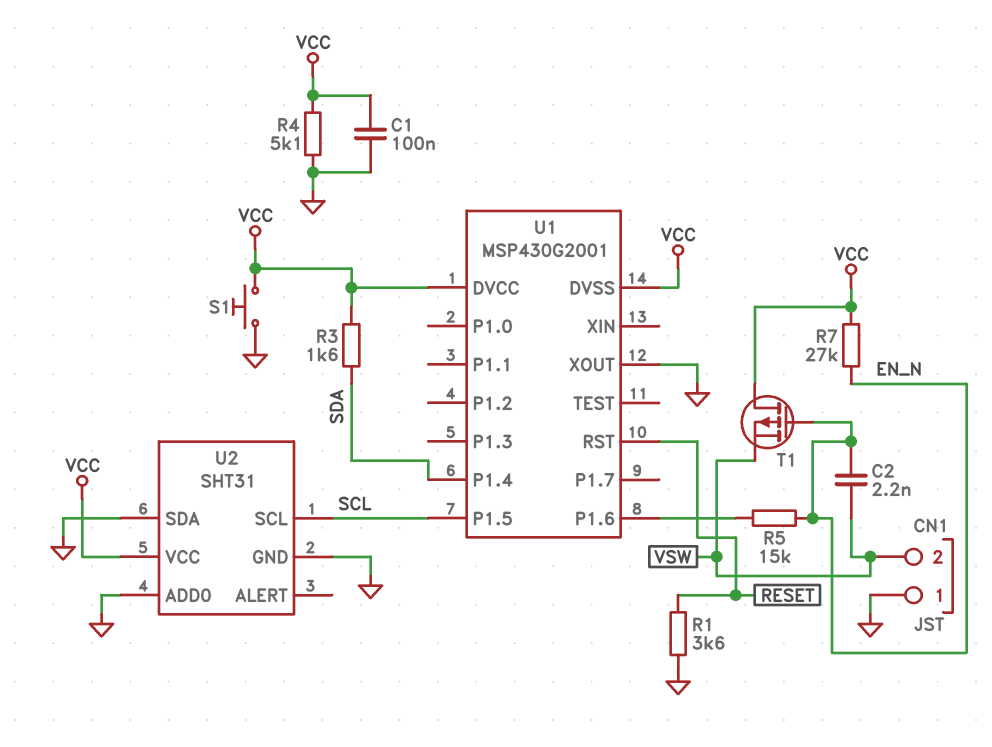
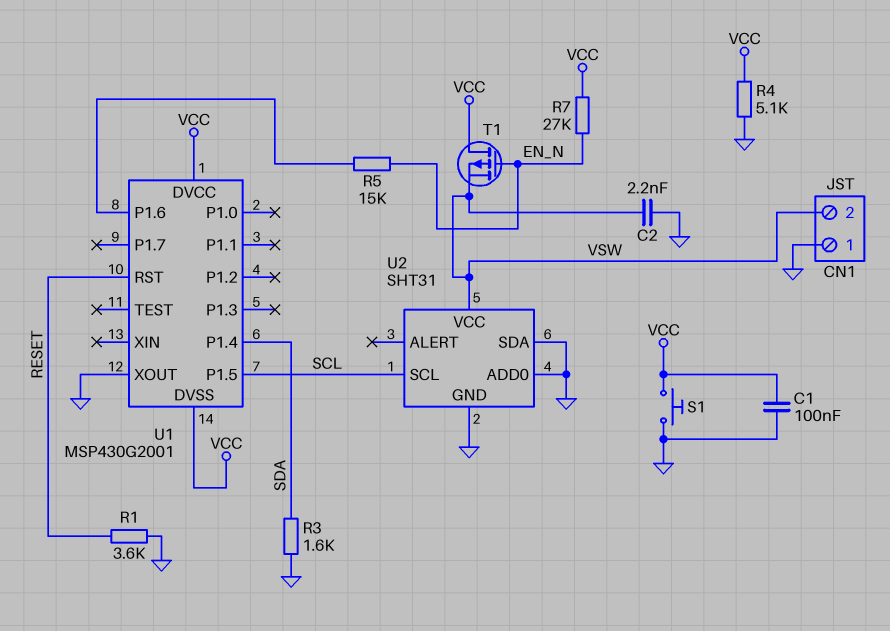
C2: 2.2nF (EN_N, VSW) -> 2.2nF (GND, VSW)
R3: 1.6k (SDA, VCC) -> 1.6k (GND, SDA)
U2 pin VCC: VCC -> VSW

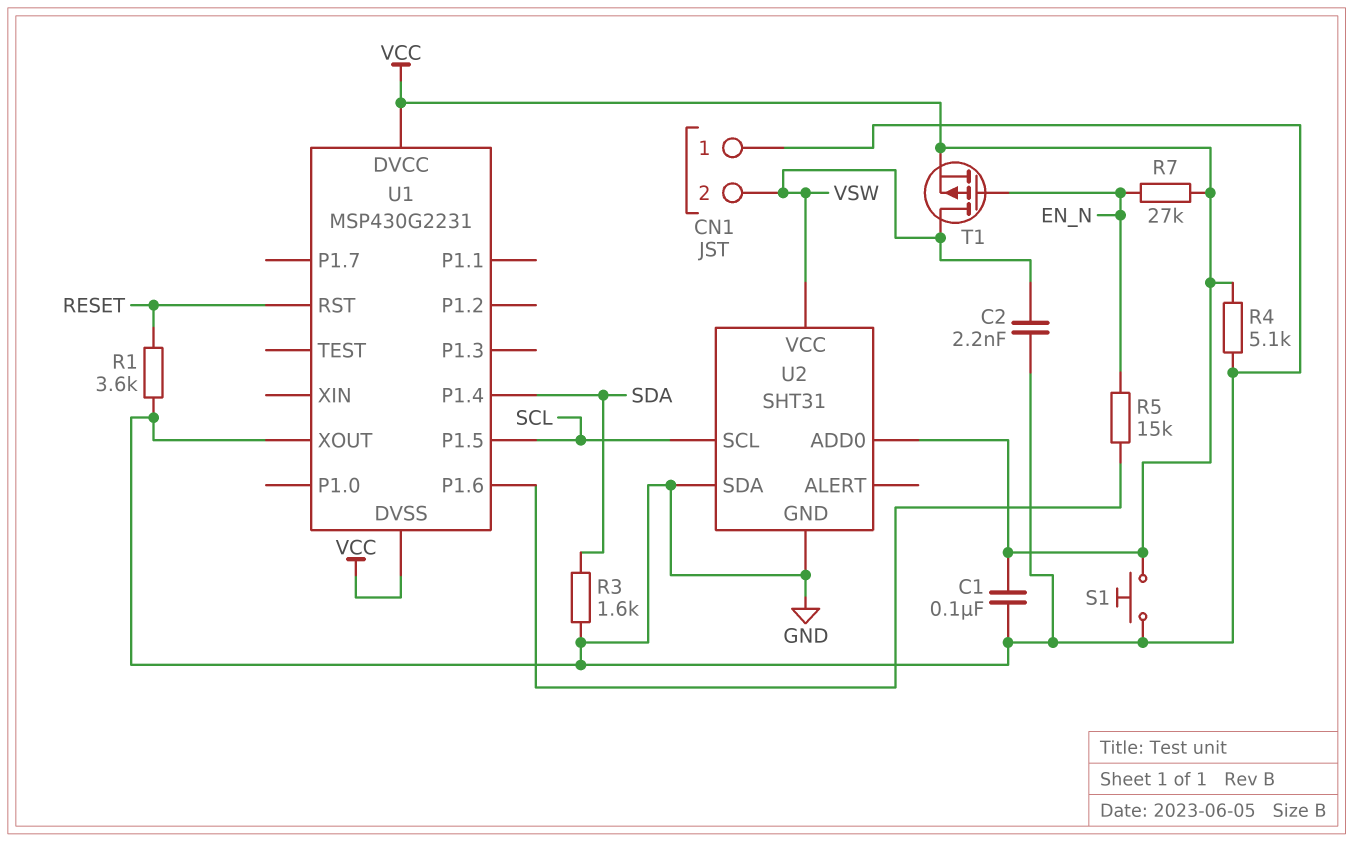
T1: PMOS (G EN_N, D VCC, S VSW) -> PMOS (G EN_N, D VSW, S VCC)
U1: MSP430G2001 -> MSP430G2231
U2 pin ADD0: GND -> VCC

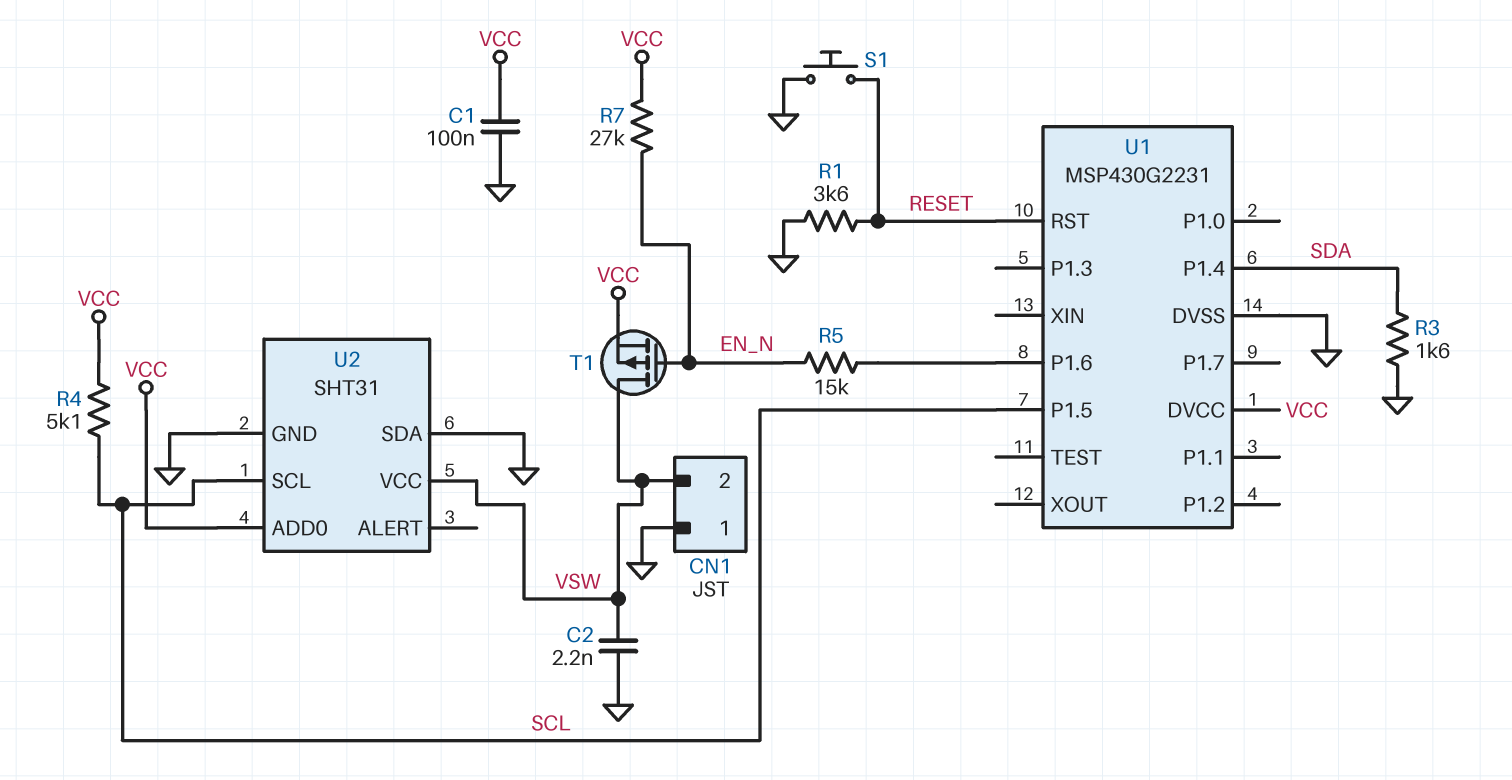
R4: 5.1k (GND, VCC) -> 5.1k (SCL, VCC)
S1: button (GND, VCC) -> button (GND, RESET)
U1 pin DVSS: VCC -> GND
U1 pin XOUT: GND -> none

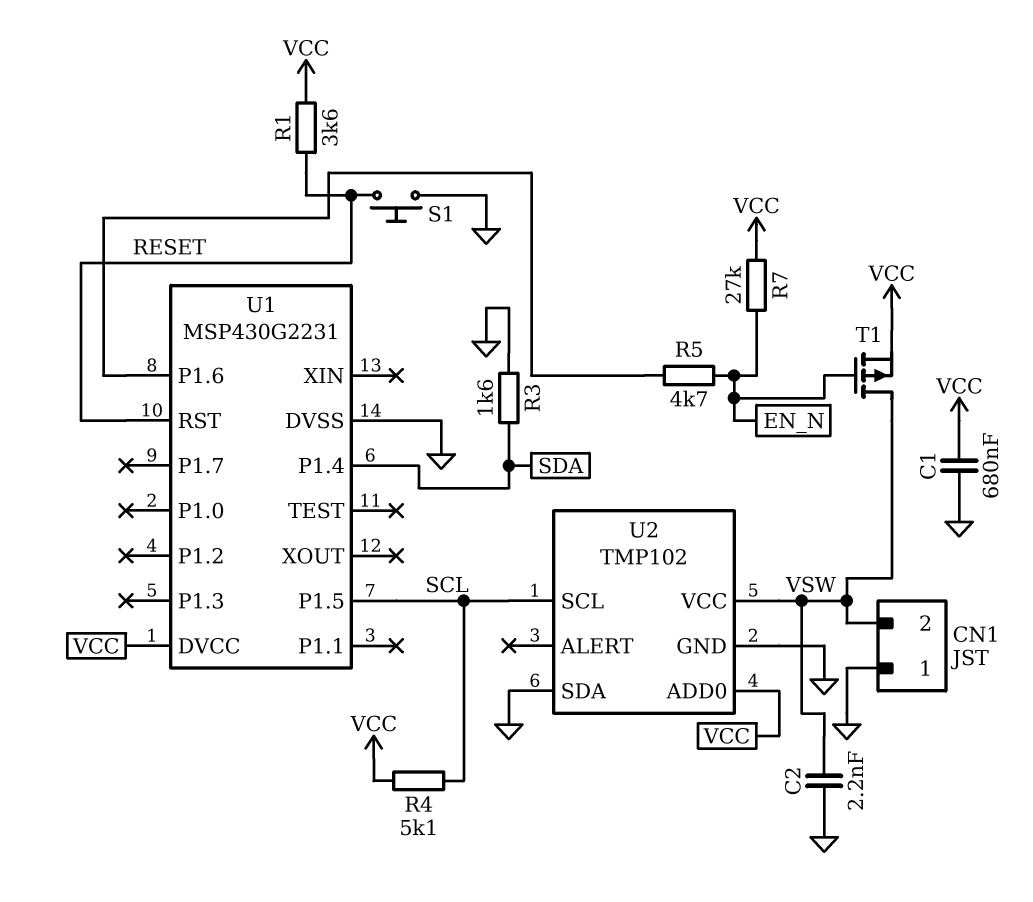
C1: 100nF (GND, VCC) -> 680nF (GND, VCC)
R1: 3.6k (GND, RESET) -> 3.6k (RESET, VCC)
R5: 15k (EN_N, U1/P1.6) -> 4.7k (EN_N, U1/P1.6)
U2: SHT31 -> TMP102

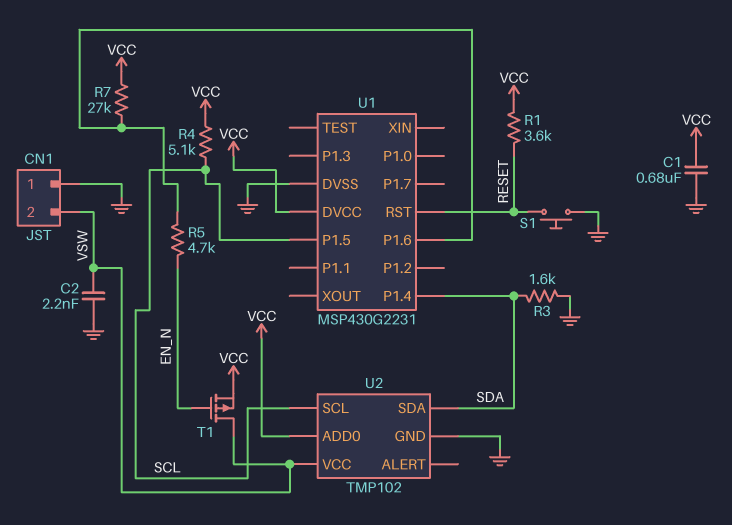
R7: 27k (EN_N, VCC) -> 27k (U1/P1.6, VCC)
U2 pin SDA: GND -> SDA

